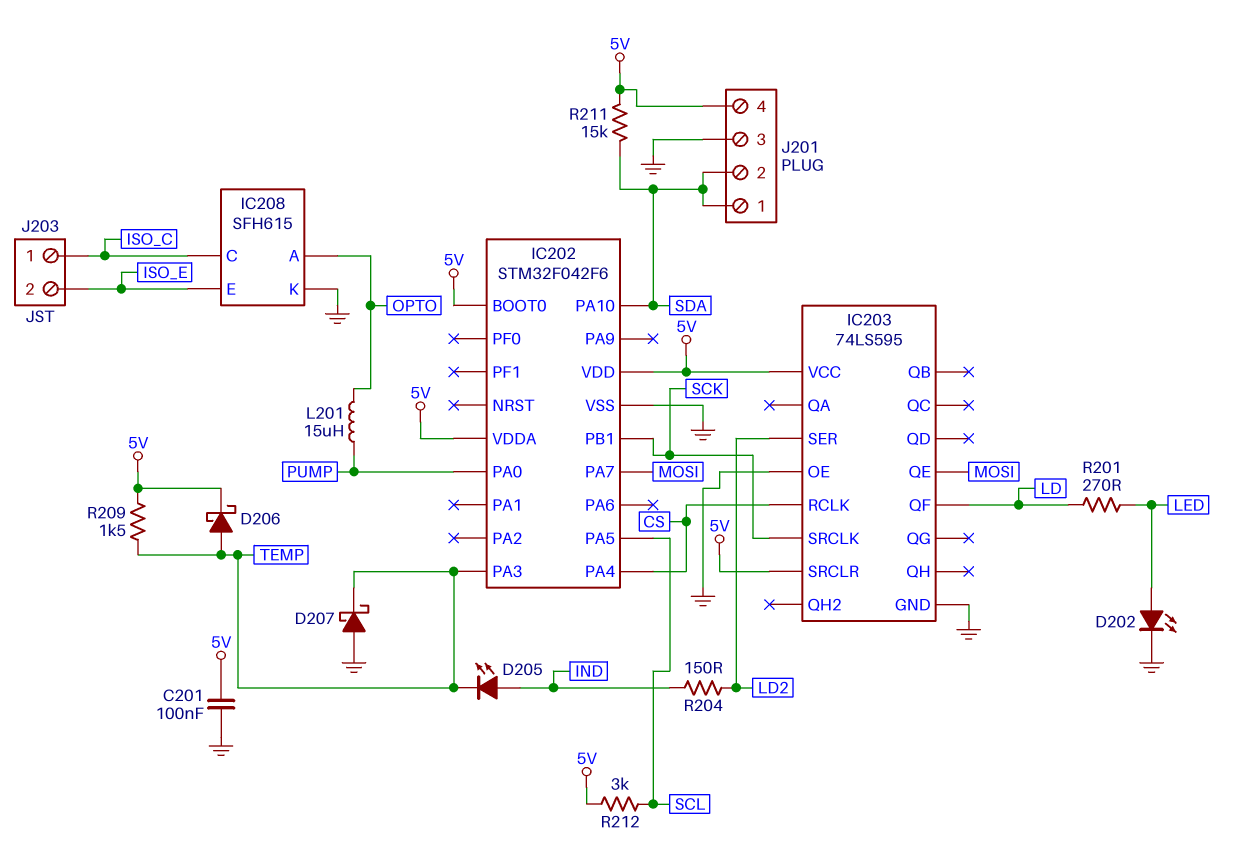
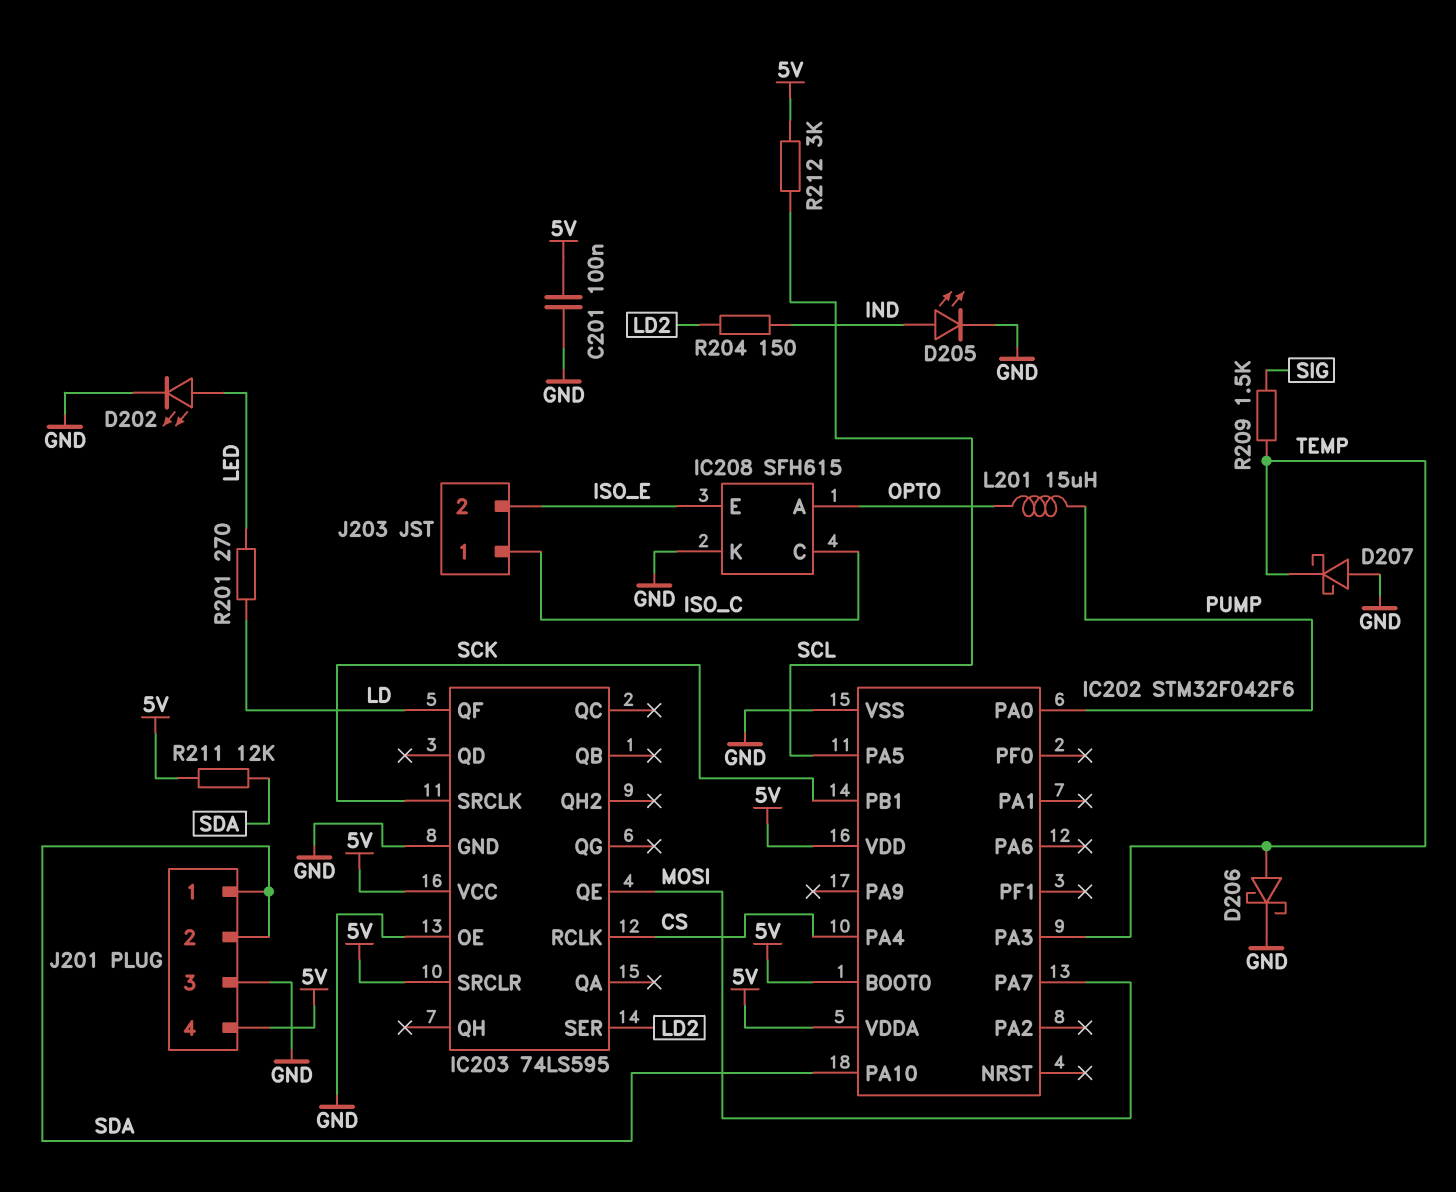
D205: LED (A IND, K TEMP) -> LED (A IND, K GND)
D206: schottky (A TEMP, K 5V) -> schottky (A TEMP, K GND)
R209: 1.5k (5V, TEMP) -> 1.5k (SIG, TEMP)
R211: 15k (5V, SDA) -> 12k (5V, SDA)

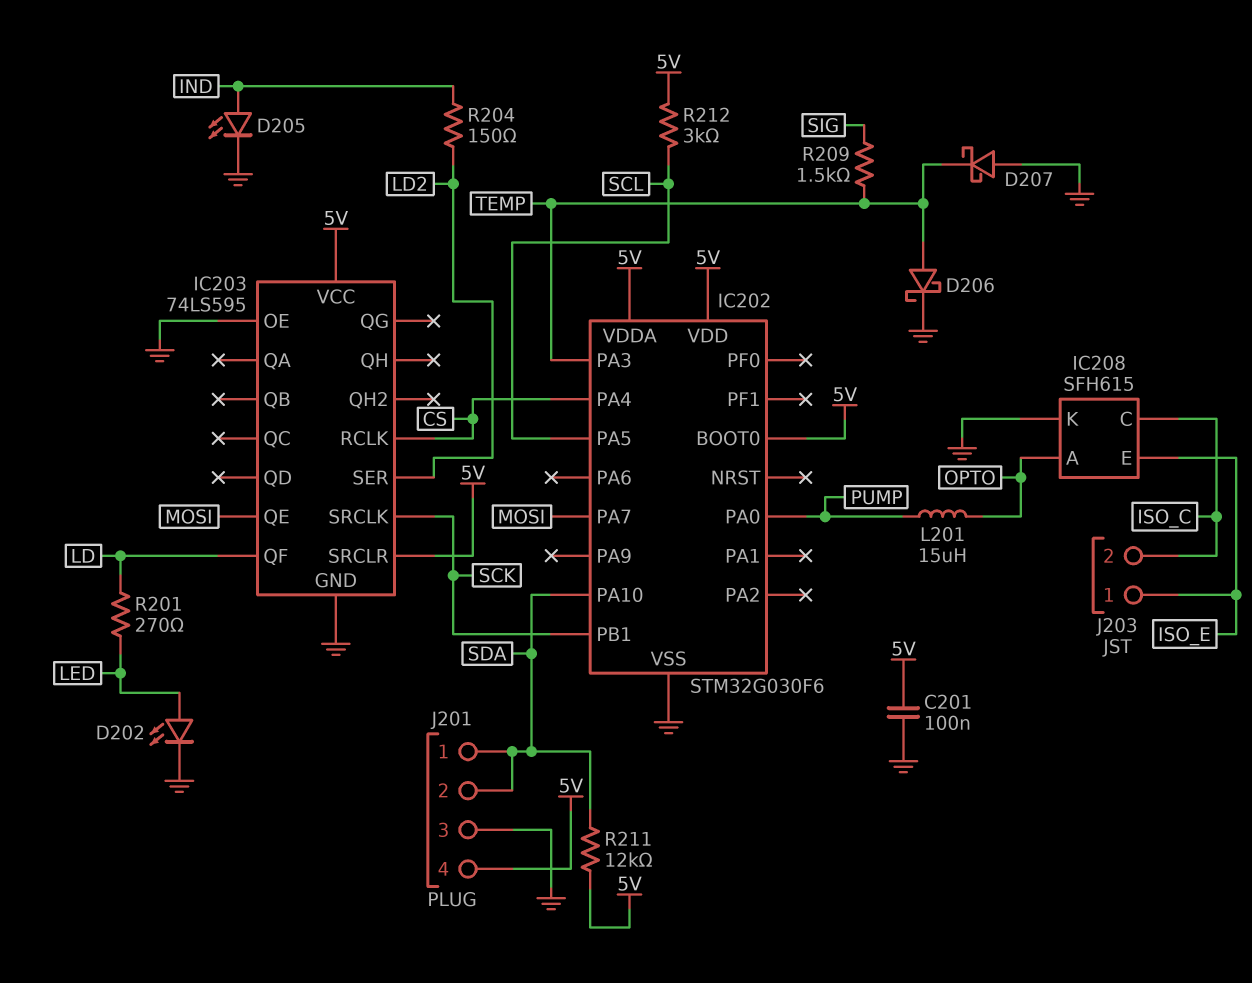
IC202: STM32F042F6 -> STM32G030F6
J203 pin 1: ISO_C -> ISO_E
J203 pin 2: ISO_E -> ISO_C

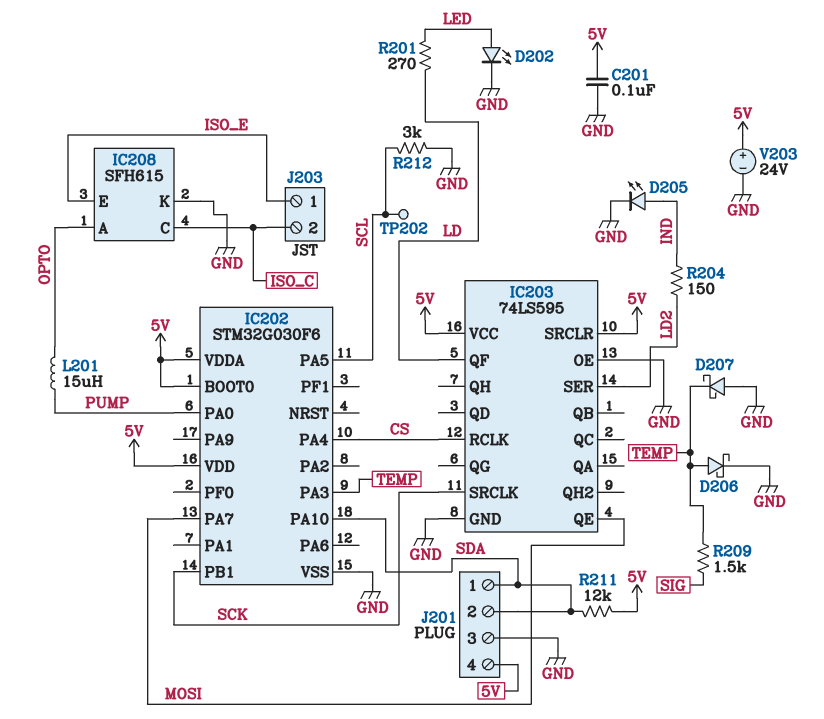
R212: 3k (5V, SCL) -> 3k (GND, SCL)
TP202: none -> test point (SCL)
V203: none -> 24V (plus 5V, minus GND)

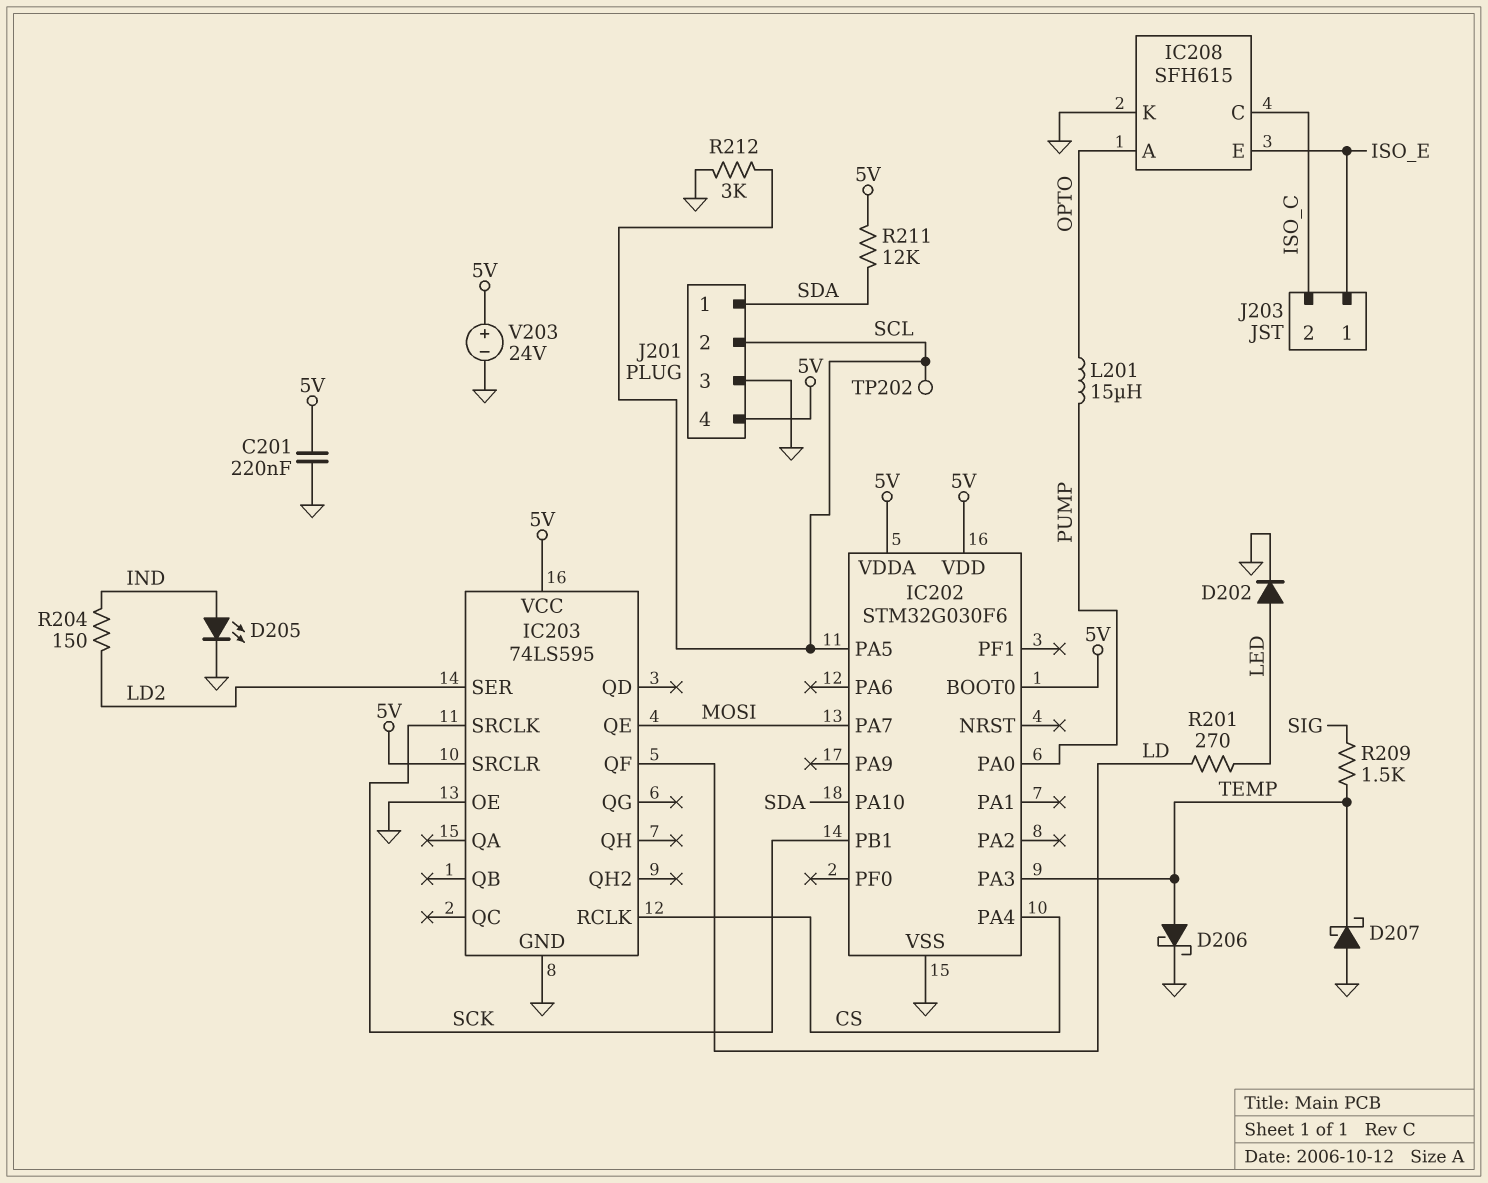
C201: 100nF (5V, GND) -> 220nF (5V, GND)
D202: LED (A LED, K GND) -> diode (A LED, K GND)
J201 pin 2: SDA -> SCL

